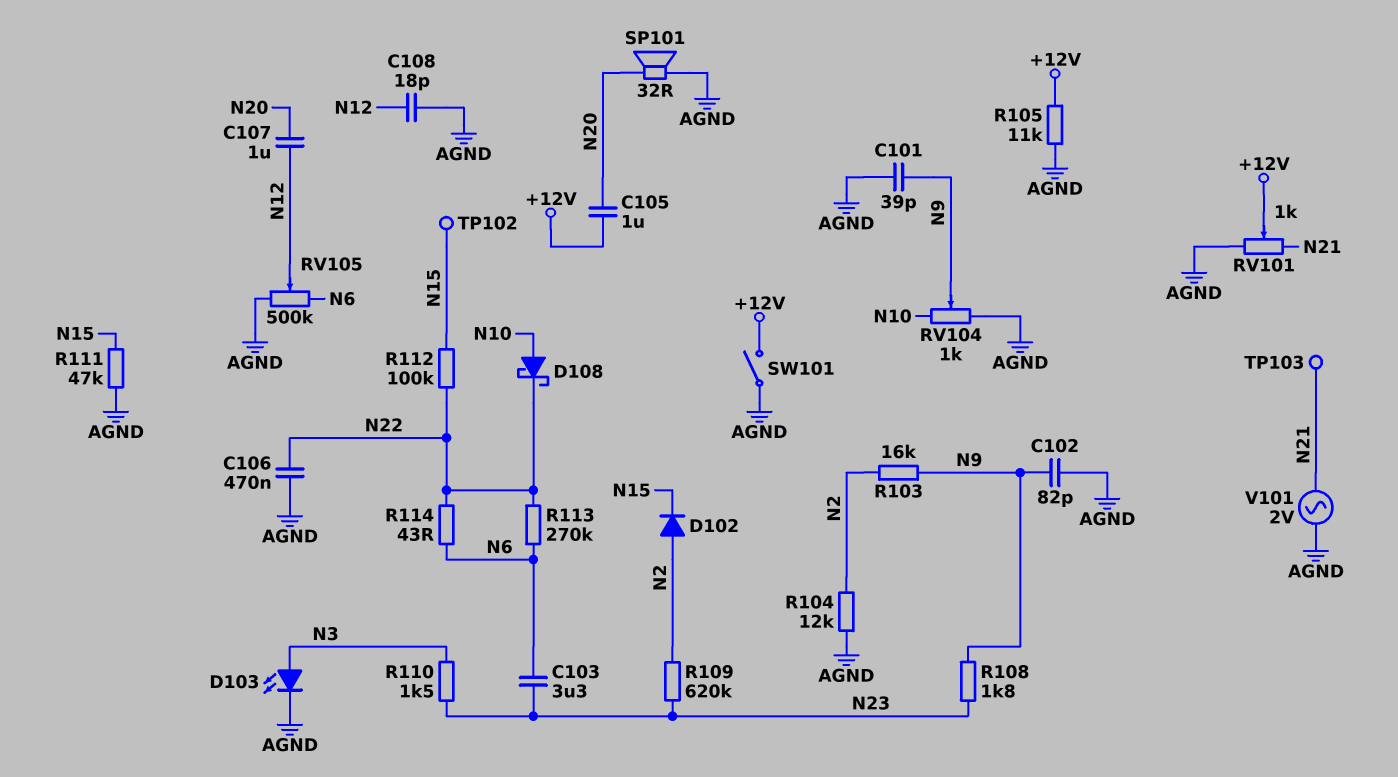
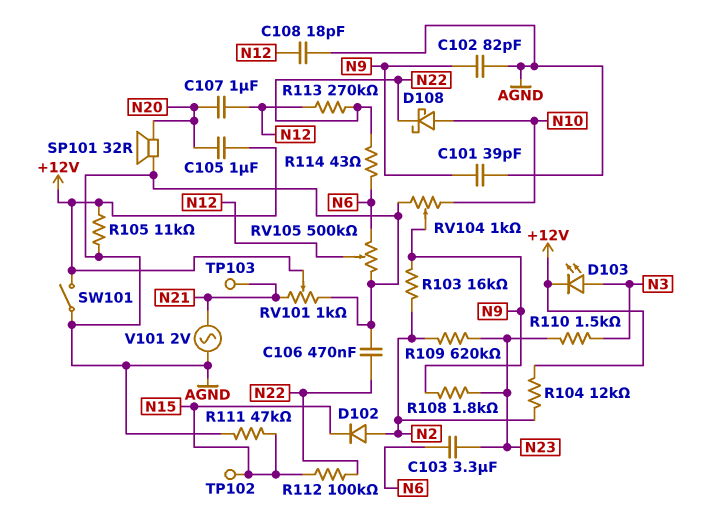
D103: LED (A N3, K AGND) -> LED (A N3, K +12V)
R104: 12k (AGND, N2) -> 12k (+12V, N2)
R113: 270k (N6, N22) -> 270k (N12, N22)

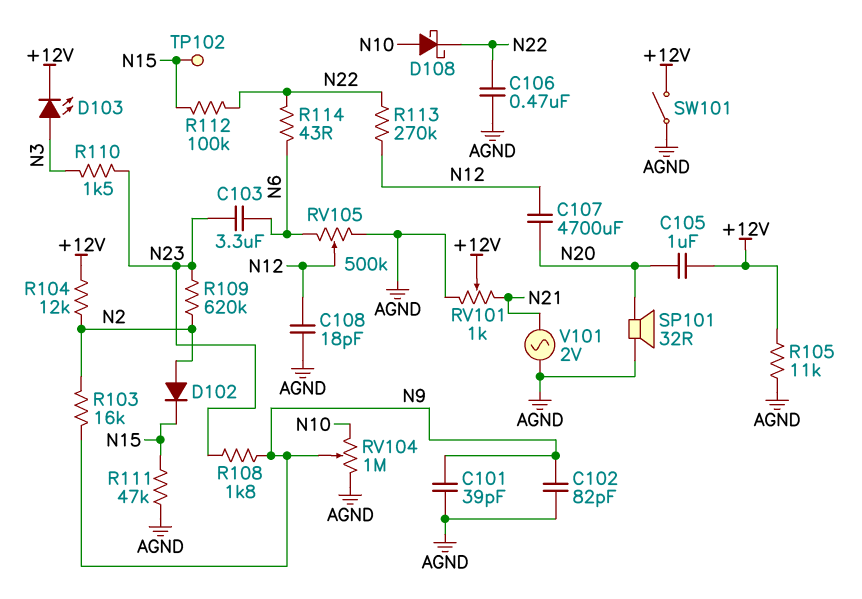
C107: 1uF (N12, N20) -> 4700uF (N12, N20)
RV104: 1k (AGND, N10, wiper N9) -> 1M (AGND, N10, wiper N9)
TP103: test point (N21) -> none

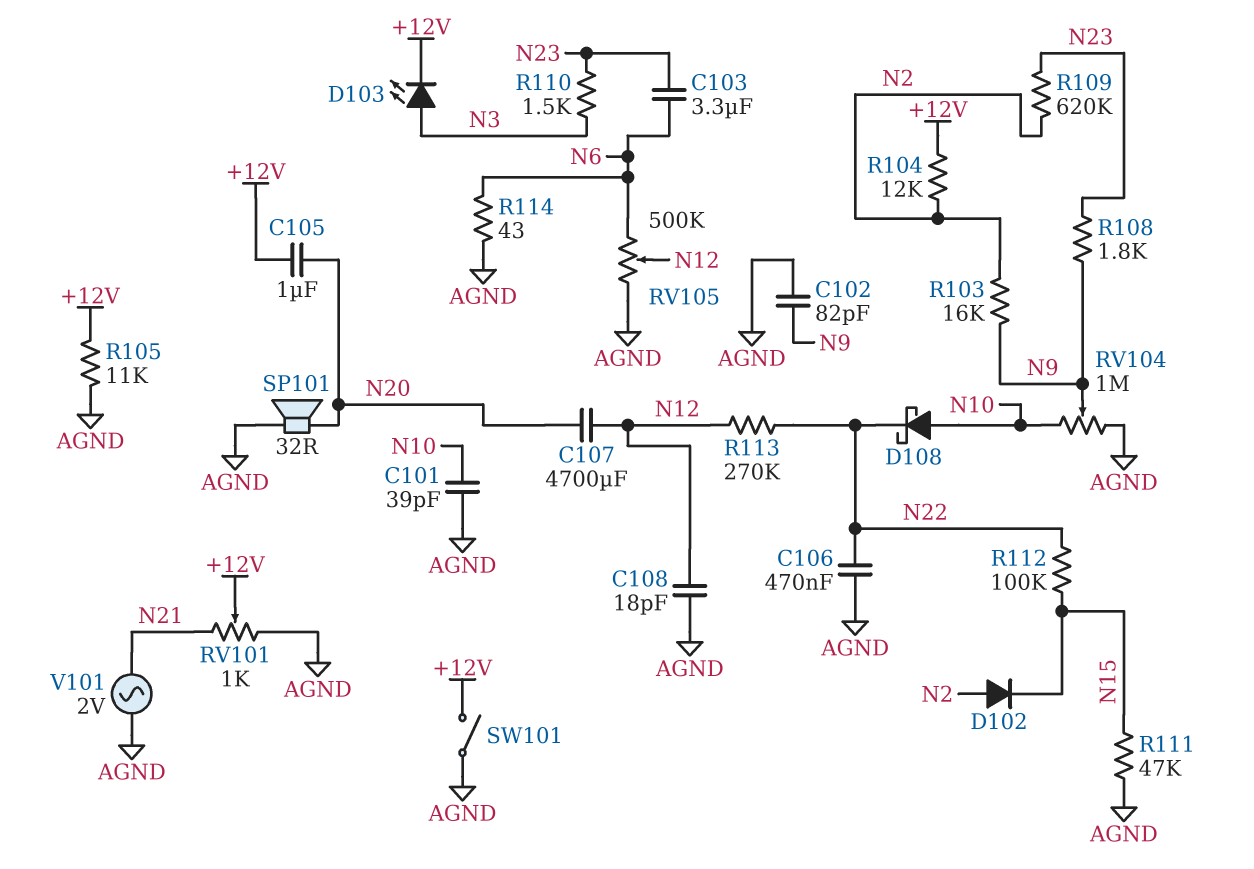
C101: 39pF (AGND, N9) -> 39pF (AGND, N10)
R114: 43 (N6, N22) -> 43 (AGND, N6)
TP102: test point (N15) -> none

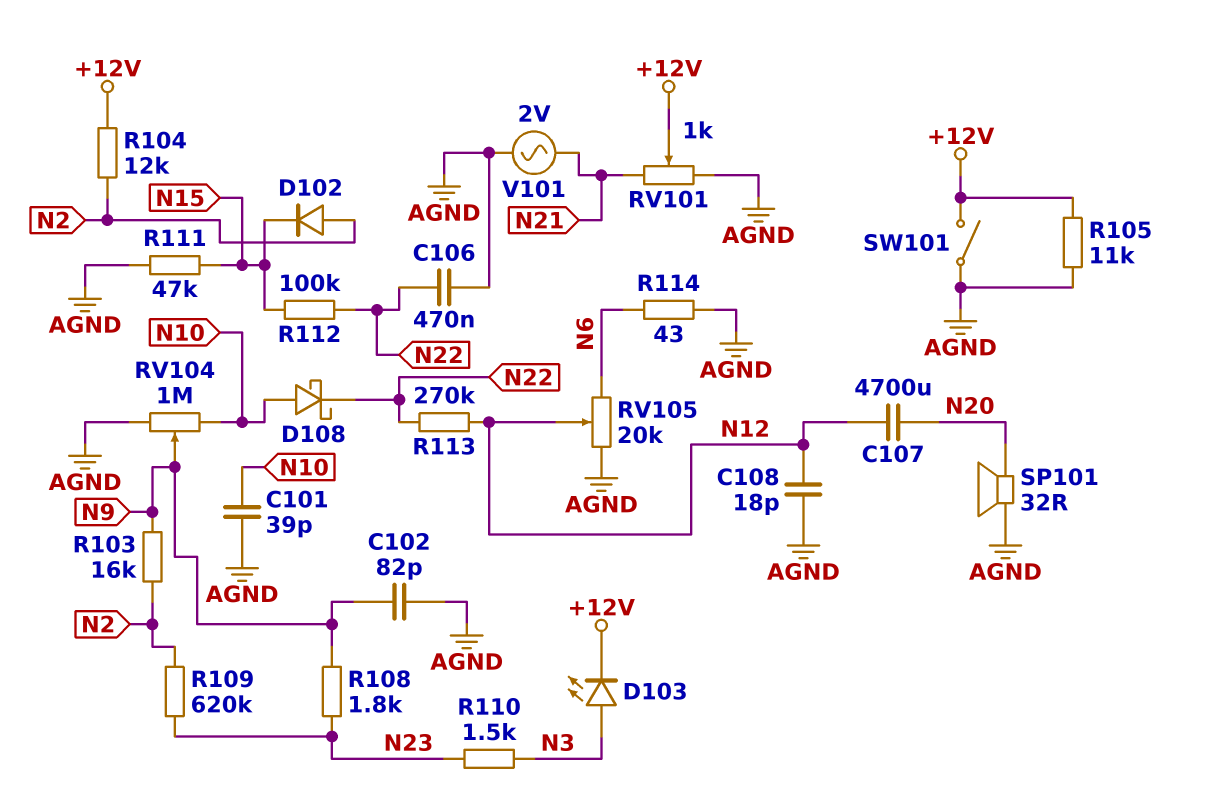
C103: 3.3uF (N6, N23) -> none
C105: 1uF (+12V, N20) -> none
RV105: 500k (AGND, N6, wiper N12) -> 20k (AGND, N6, wiper N12)

